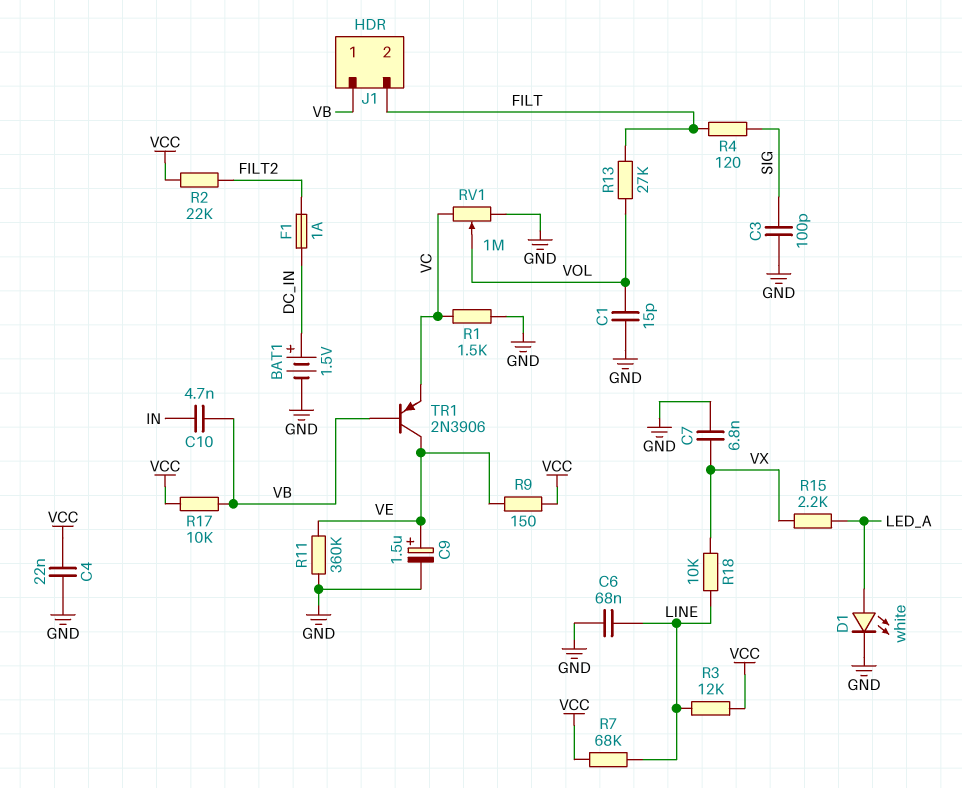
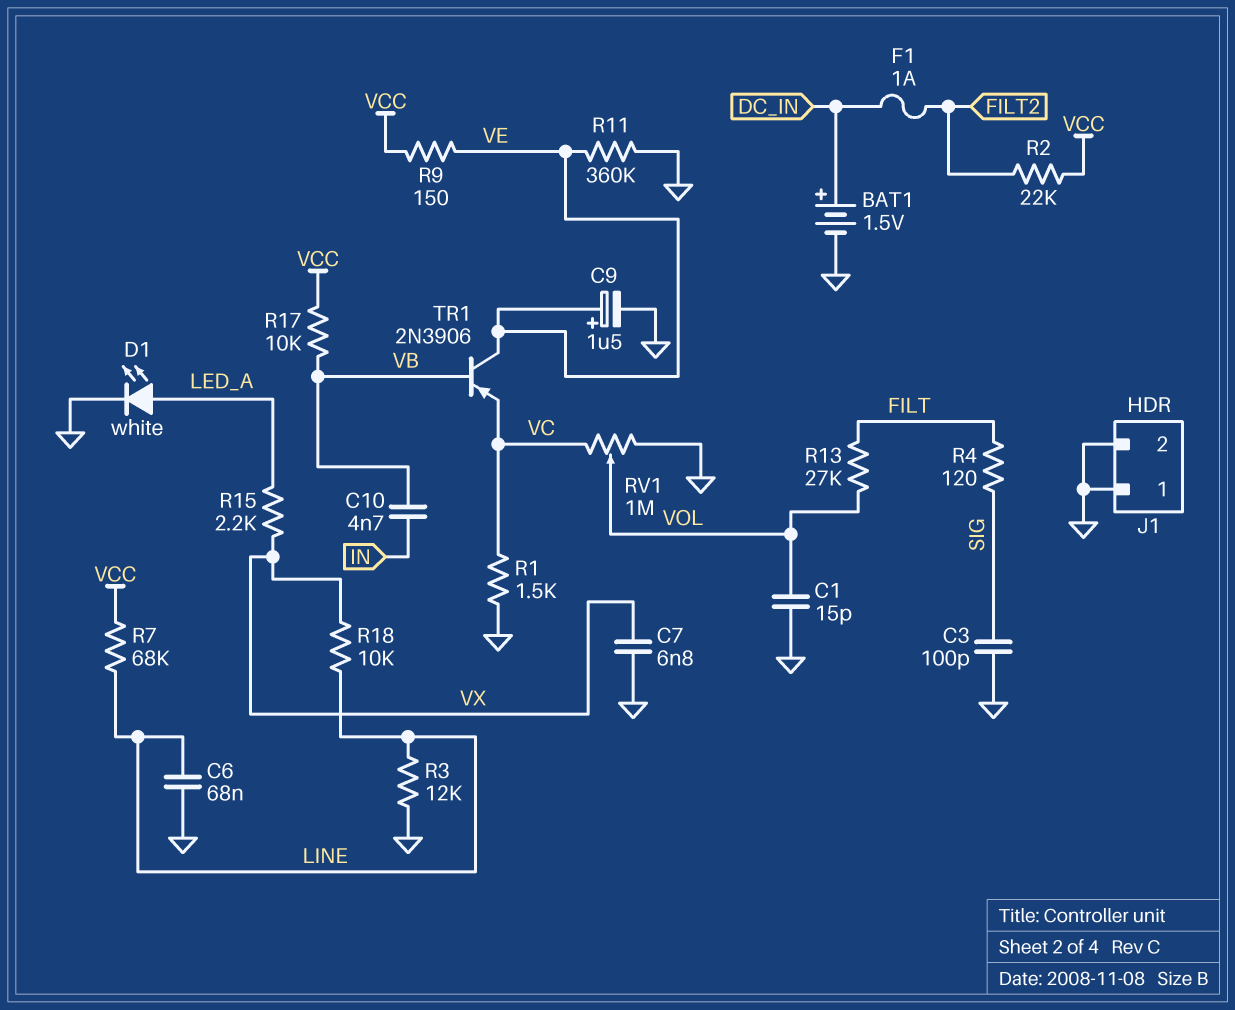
C4: 22nF (GND, VCC) -> none
J1 pin 1: VB -> GND
J1 pin 2: FILT -> GND
R3: 12k (LINE, VCC) -> 12k (GND, LINE)

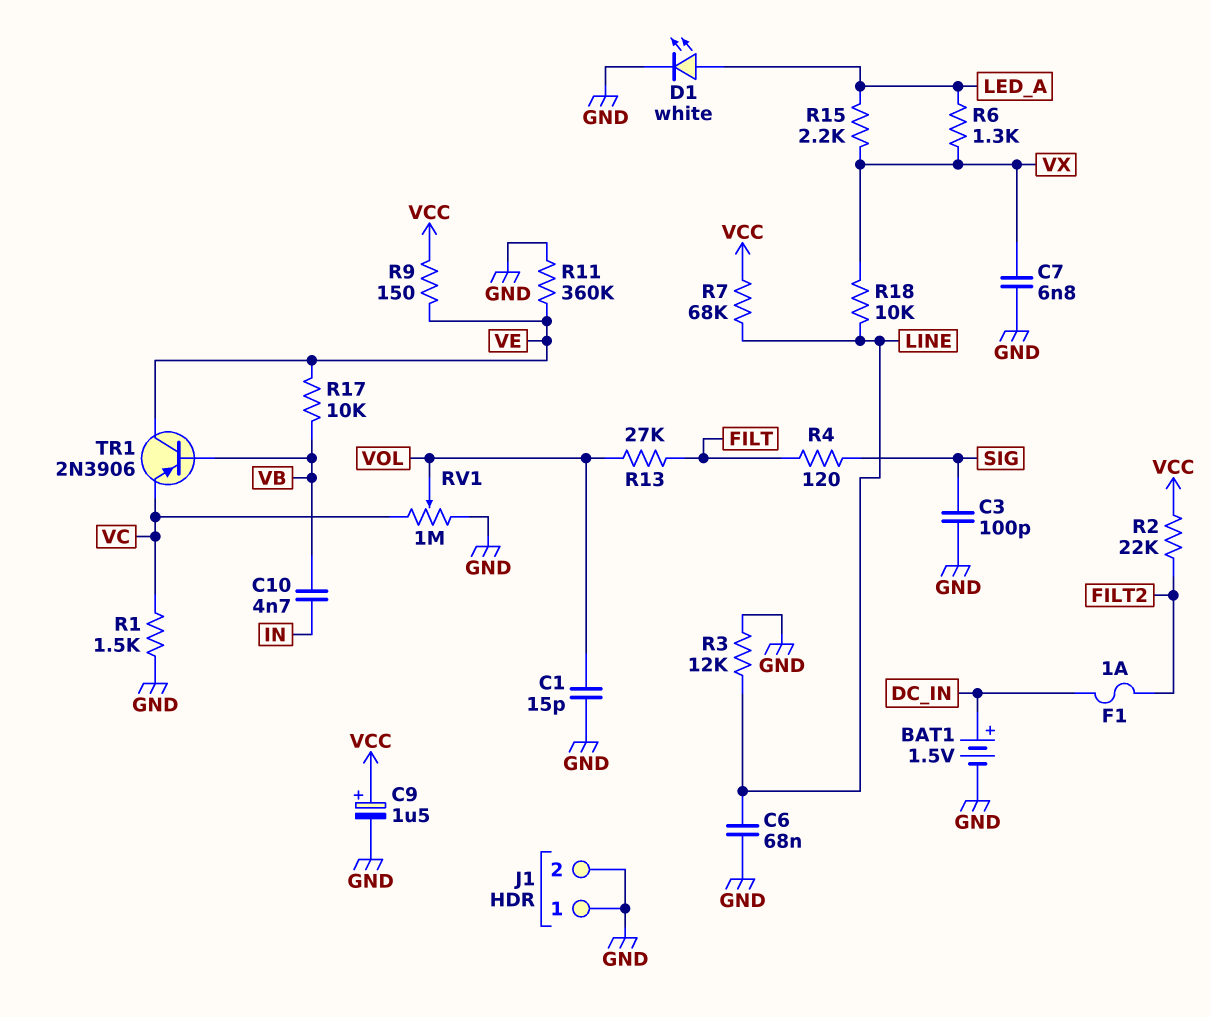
C9: 1.5uF (plus VE, minus GND) -> 1.5uF (plus VCC, minus GND)
R6: none -> 1.3k (LED_A, VX)
R17: 10k (VB, VCC) -> 10k (VB, VE)

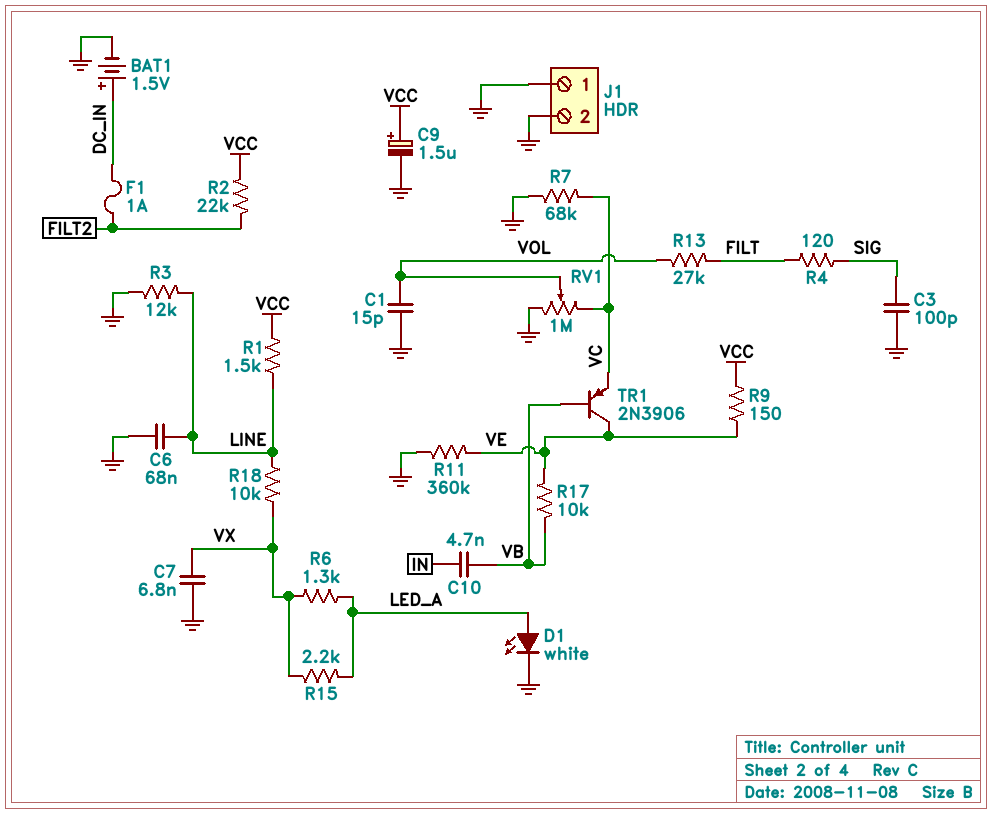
R1: 1.5k (GND, VC) -> 1.5k (LINE, VCC)
R7: 68k (LINE, VCC) -> 68k (GND, VC)

